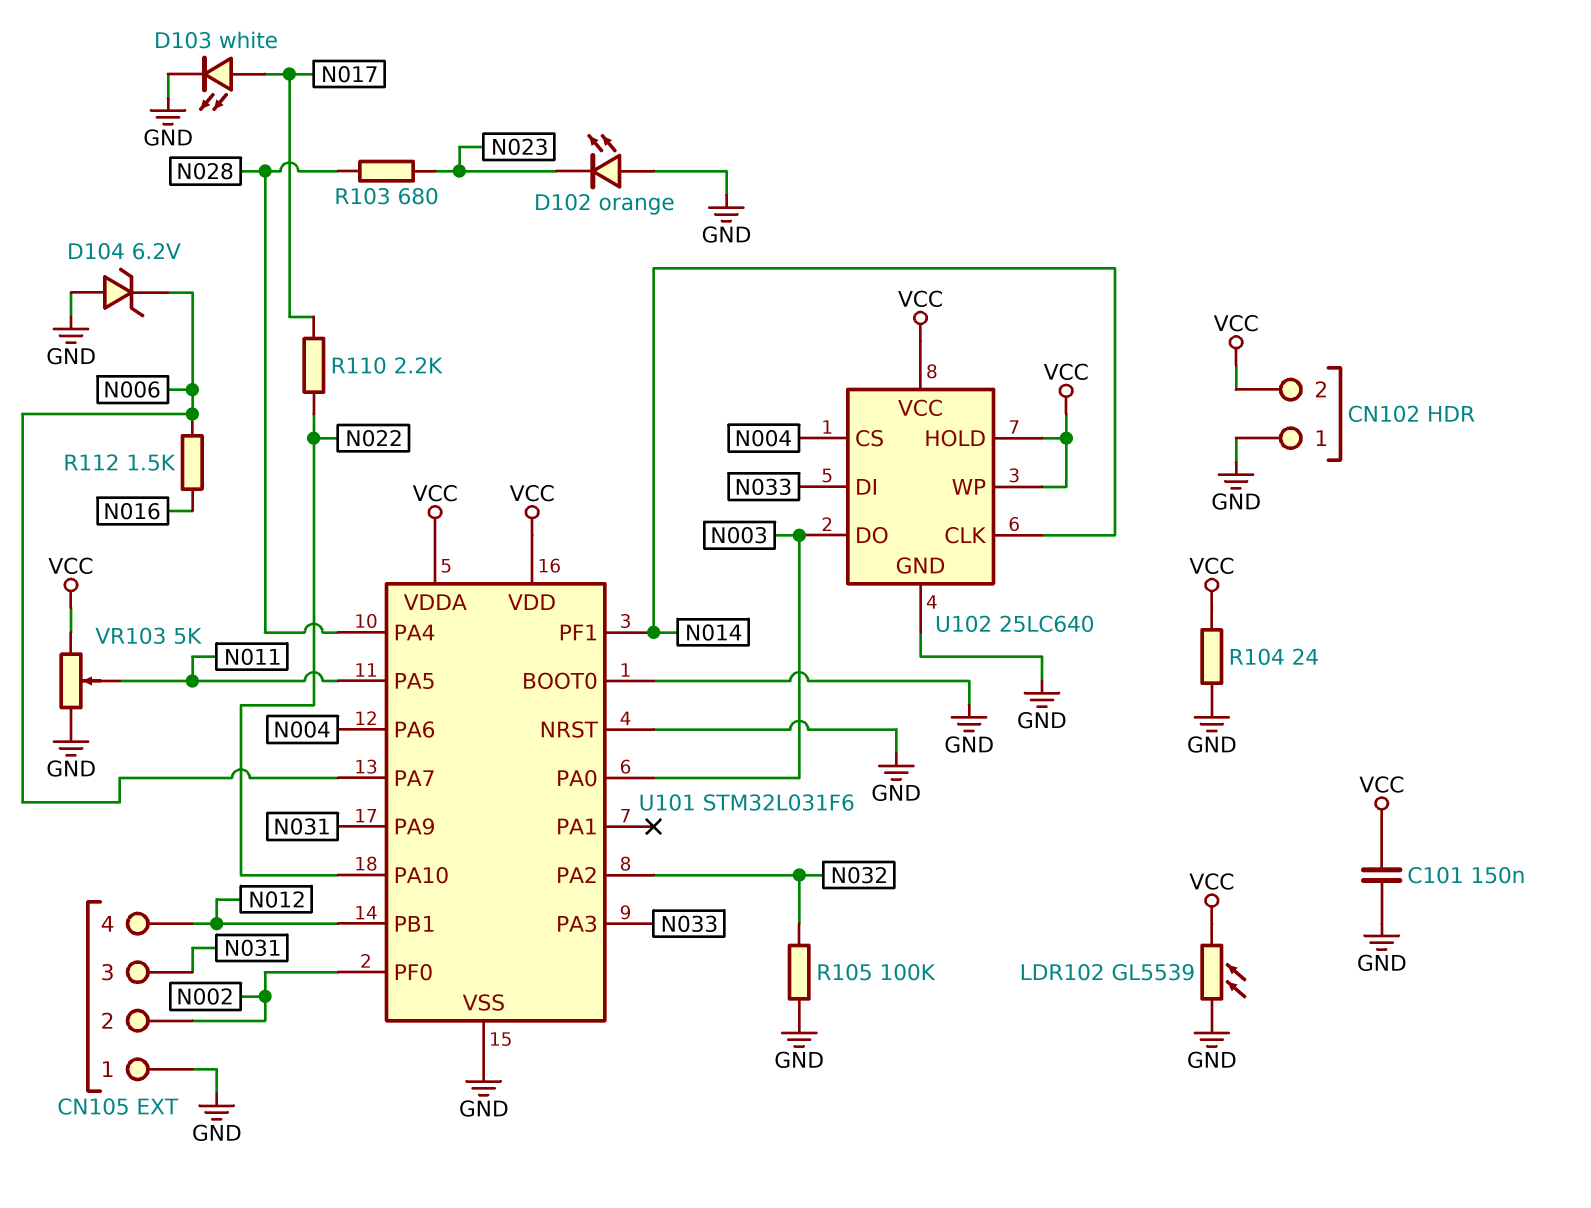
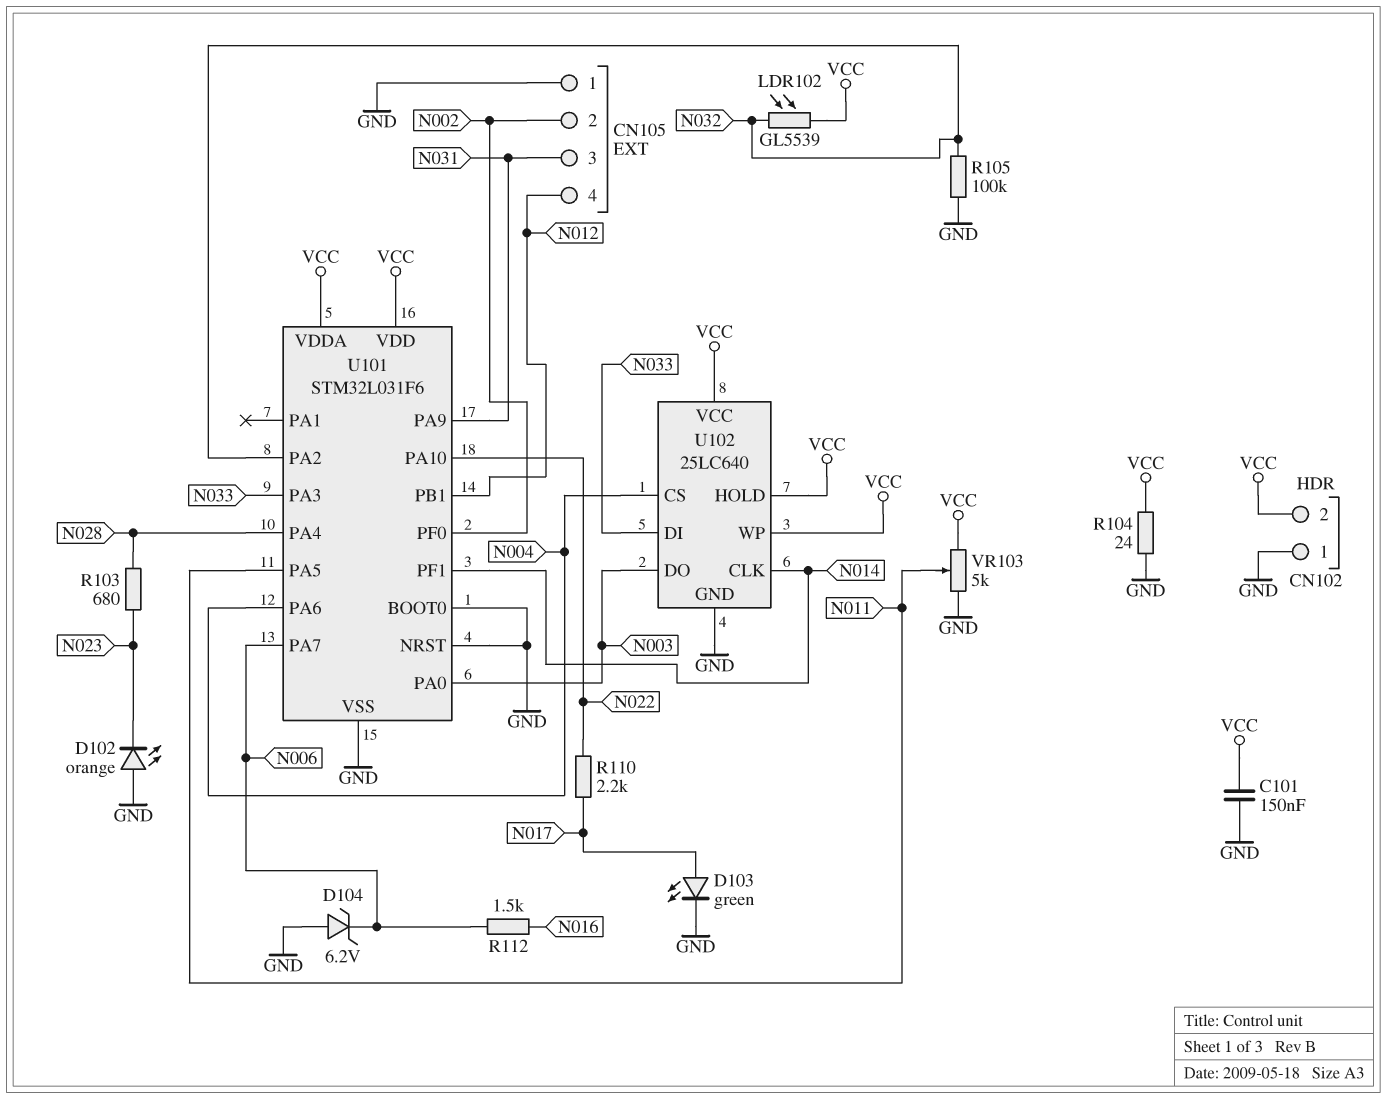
D103: LED white (A N017, K GND) -> LED green (A N017, K GND)
LDR102: GL5539 (GND, VCC) -> GL5539 (N032, VCC)

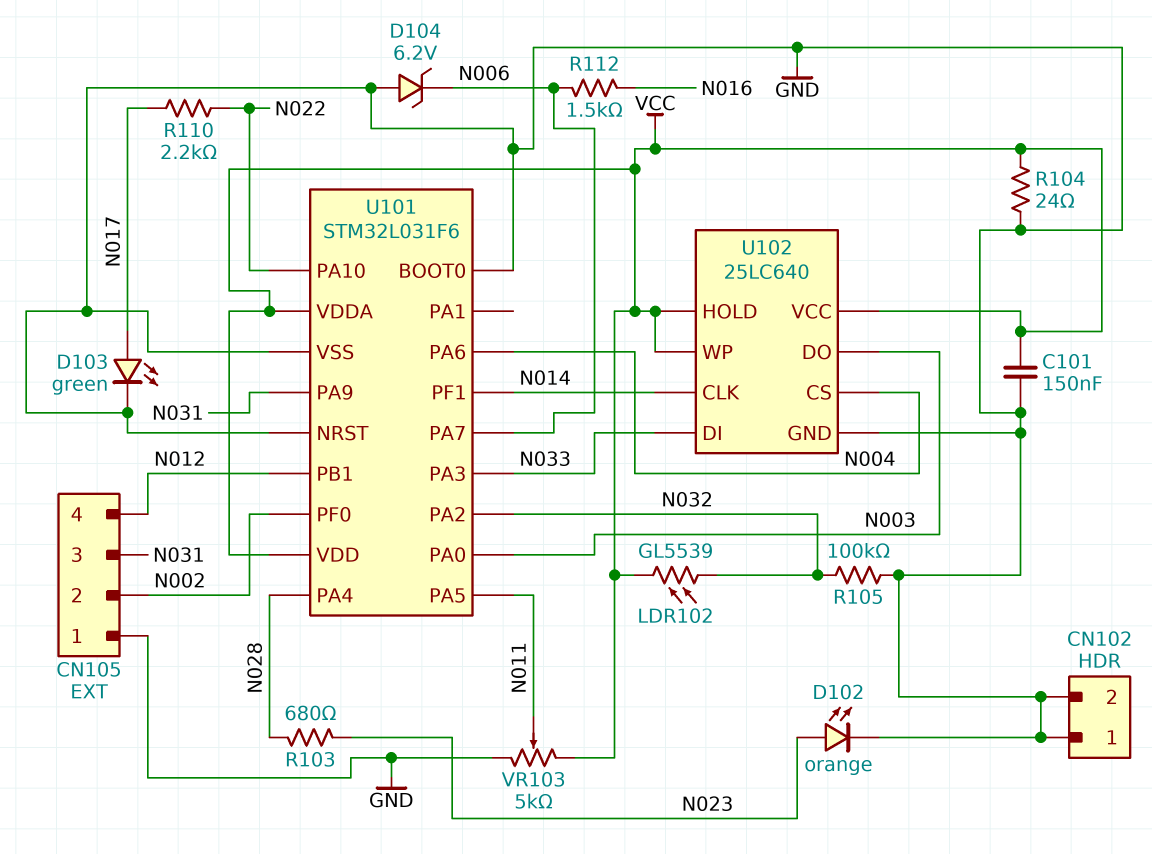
CN102 pin 2: VCC -> GND
D102: LED orange (A GND, K N023) -> LED orange (A N023, K GND)

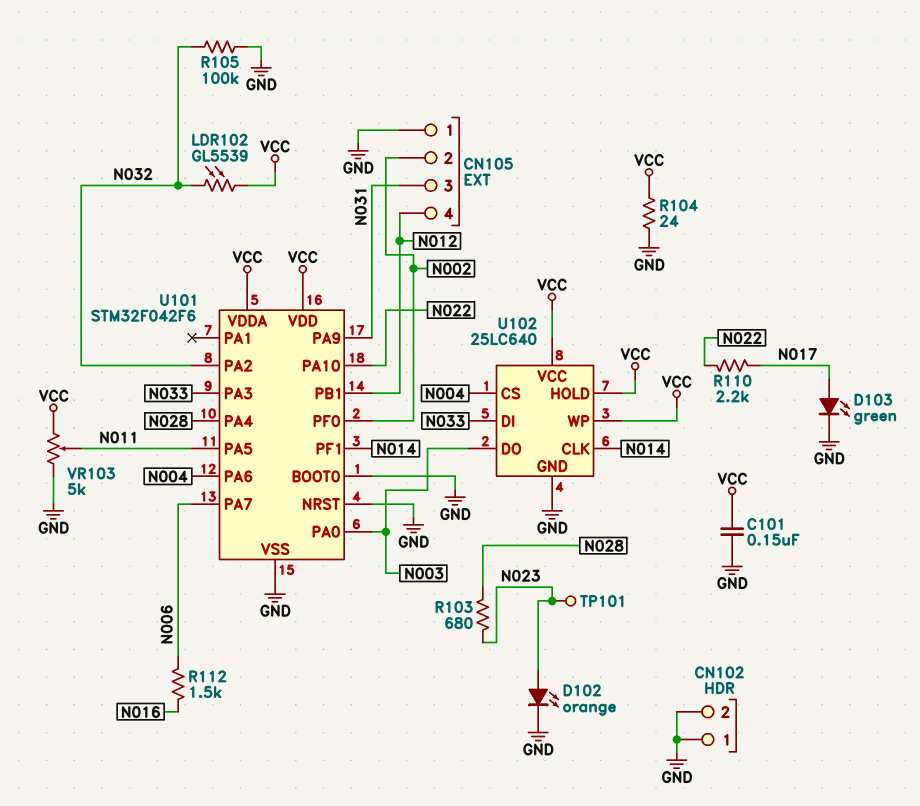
D104: zener 6.2V (A GND, K N006) -> none
TP101: none -> test point (N023)
U101: STM32L031F6 -> STM32F042F6

